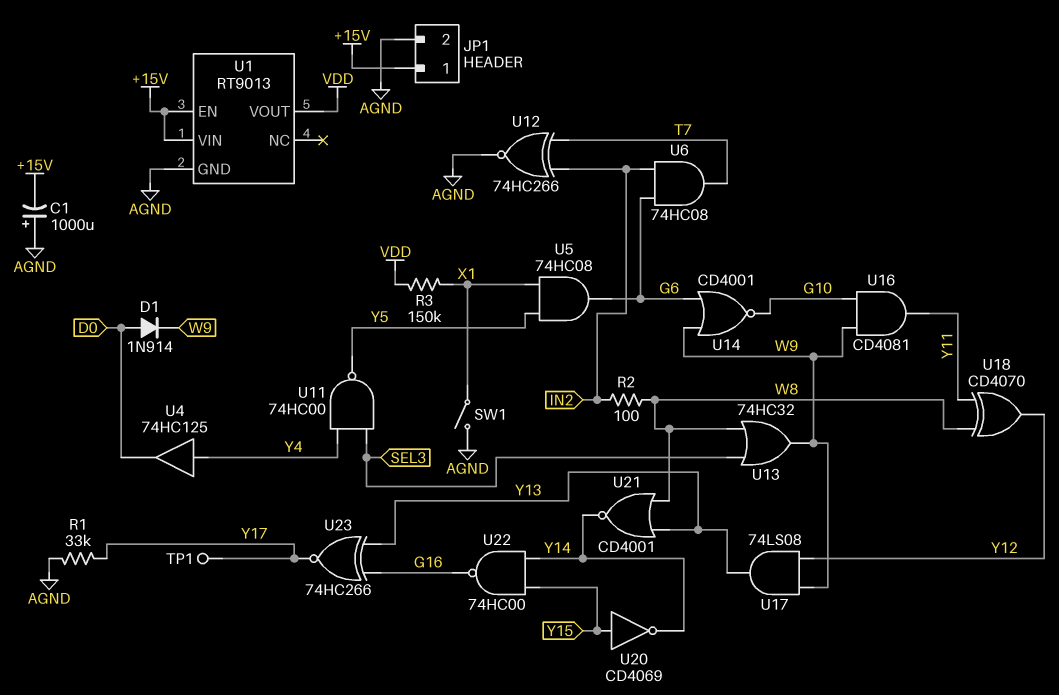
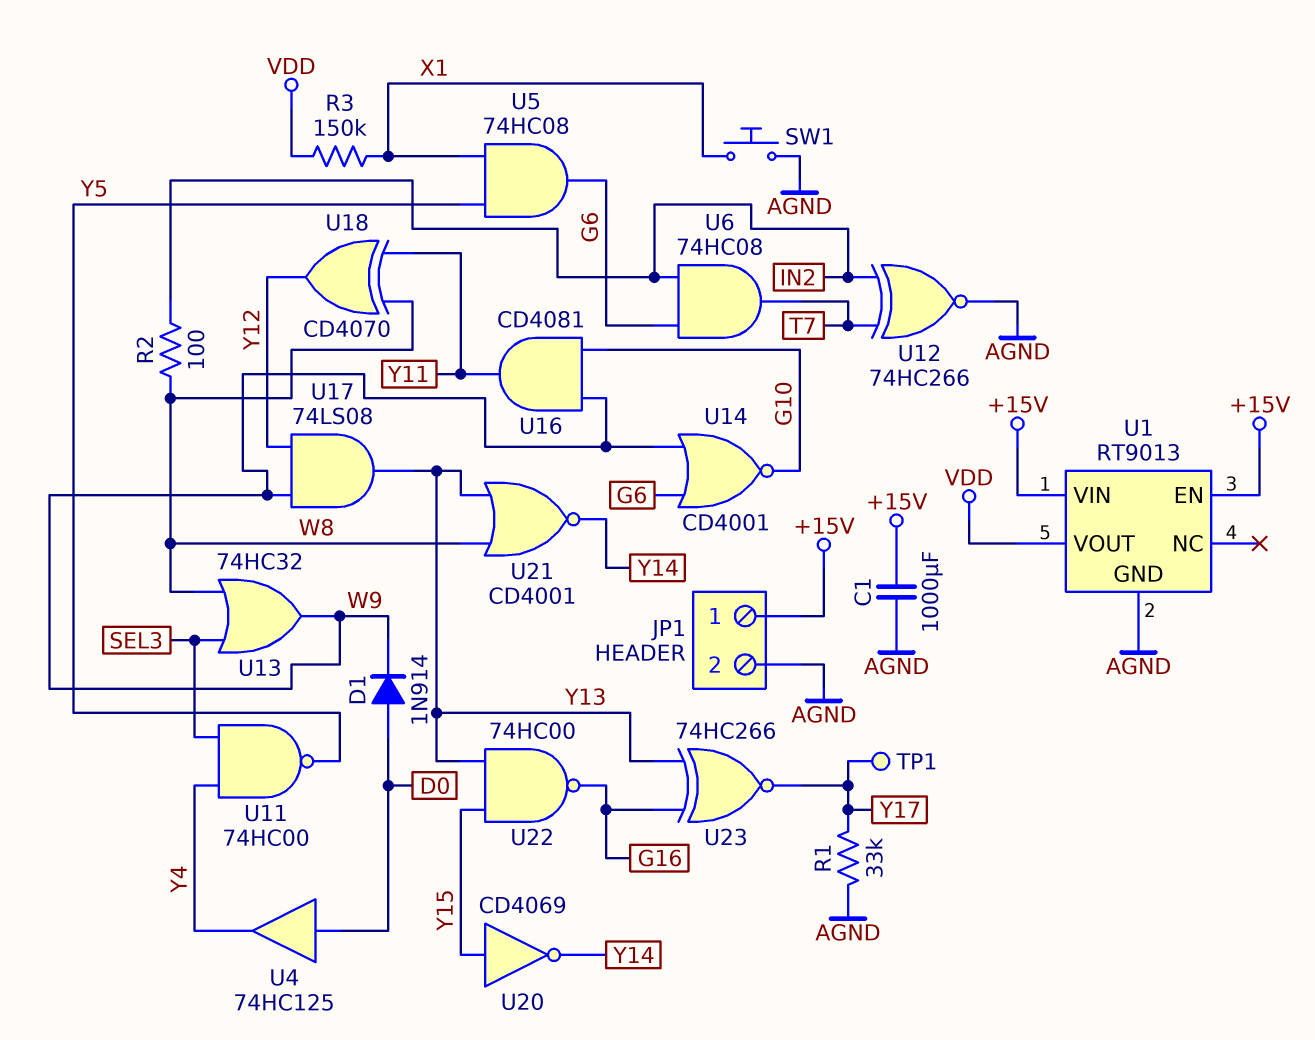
C1: 1000uF (plus AGND, minus +15V) -> 1000uF (+15V, AGND)
SW1: switch (AGND, X1) -> button (AGND, X1)
U4: buffer 74HC125 (in Y4, out D0) -> buffer 74HC125 (in D0, out Y4)
U22: NAND 74HC00 (in Y14, in Y15, out G16) -> NAND 74HC00 (in Y13, in Y15, out G16)

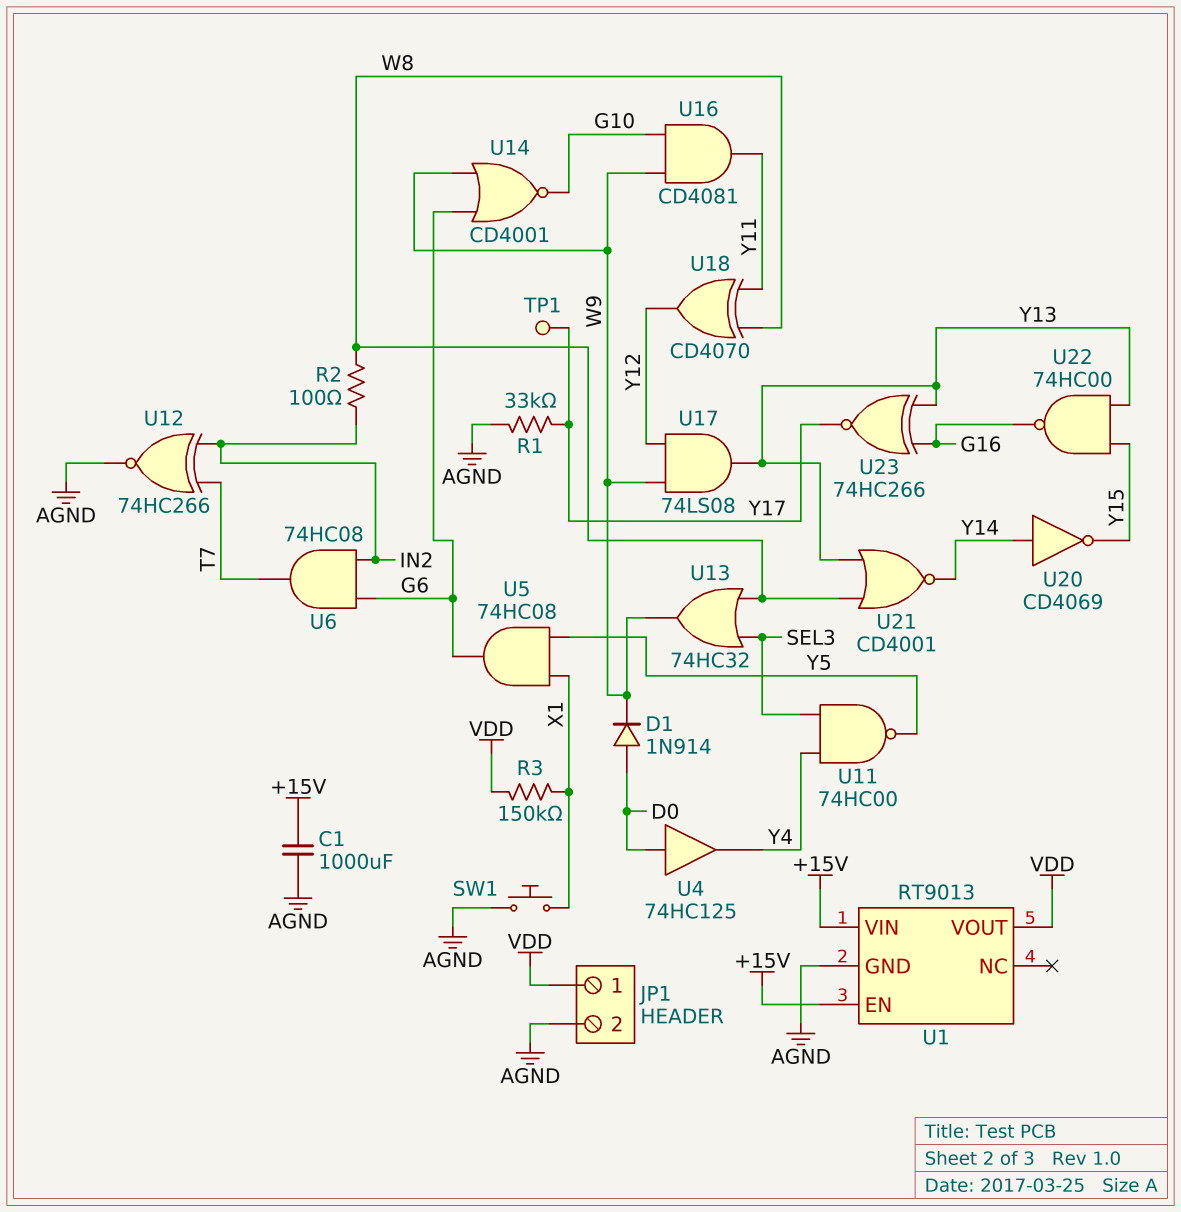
JP1 pin 1: +15V -> VDD
U20: NOT CD4069 (in Y15, out Y14) -> NOT CD4069 (in Y14, out Y15)

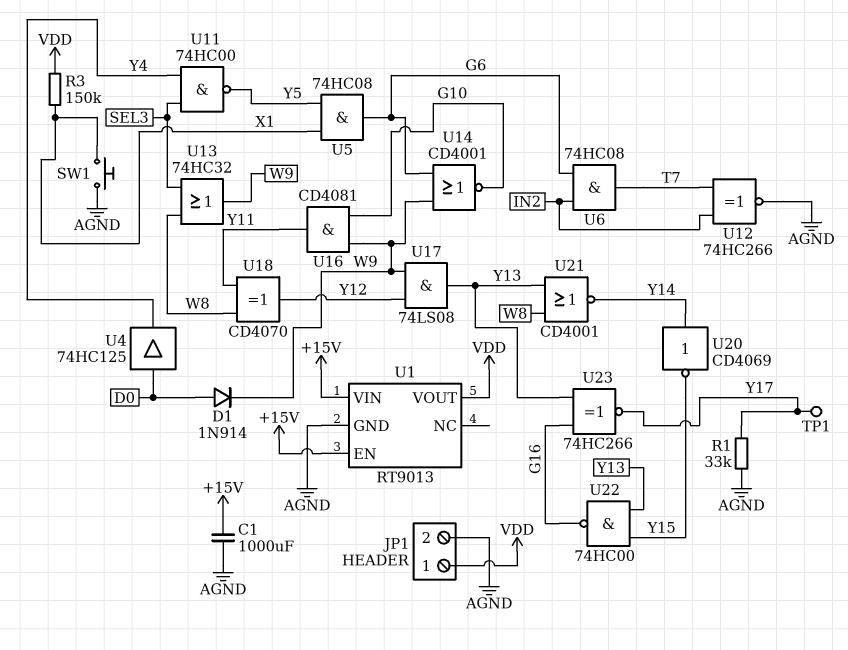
R2: 100 (IN2, W8) -> none

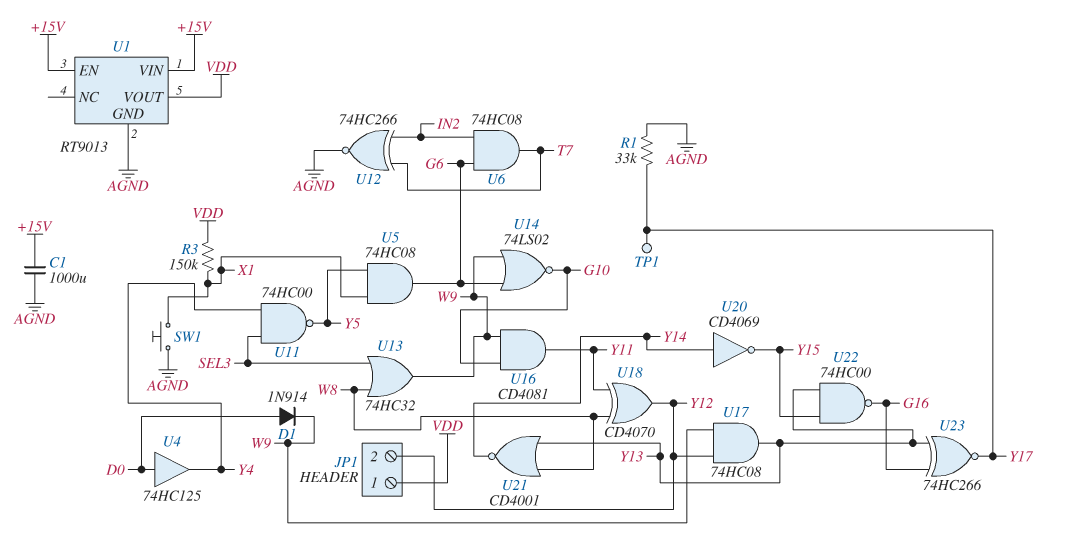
JP1 pin 2: AGND -> Y12
U14: NOR CD4001 (in G6, in W9, out G10) -> NOR 74LS02 (in G6, in W9, out G10)
U17: AND 74LS08 (in W9, in Y12, out Y13) -> AND 74HC08 (in W9, in Y12, out Y13)

